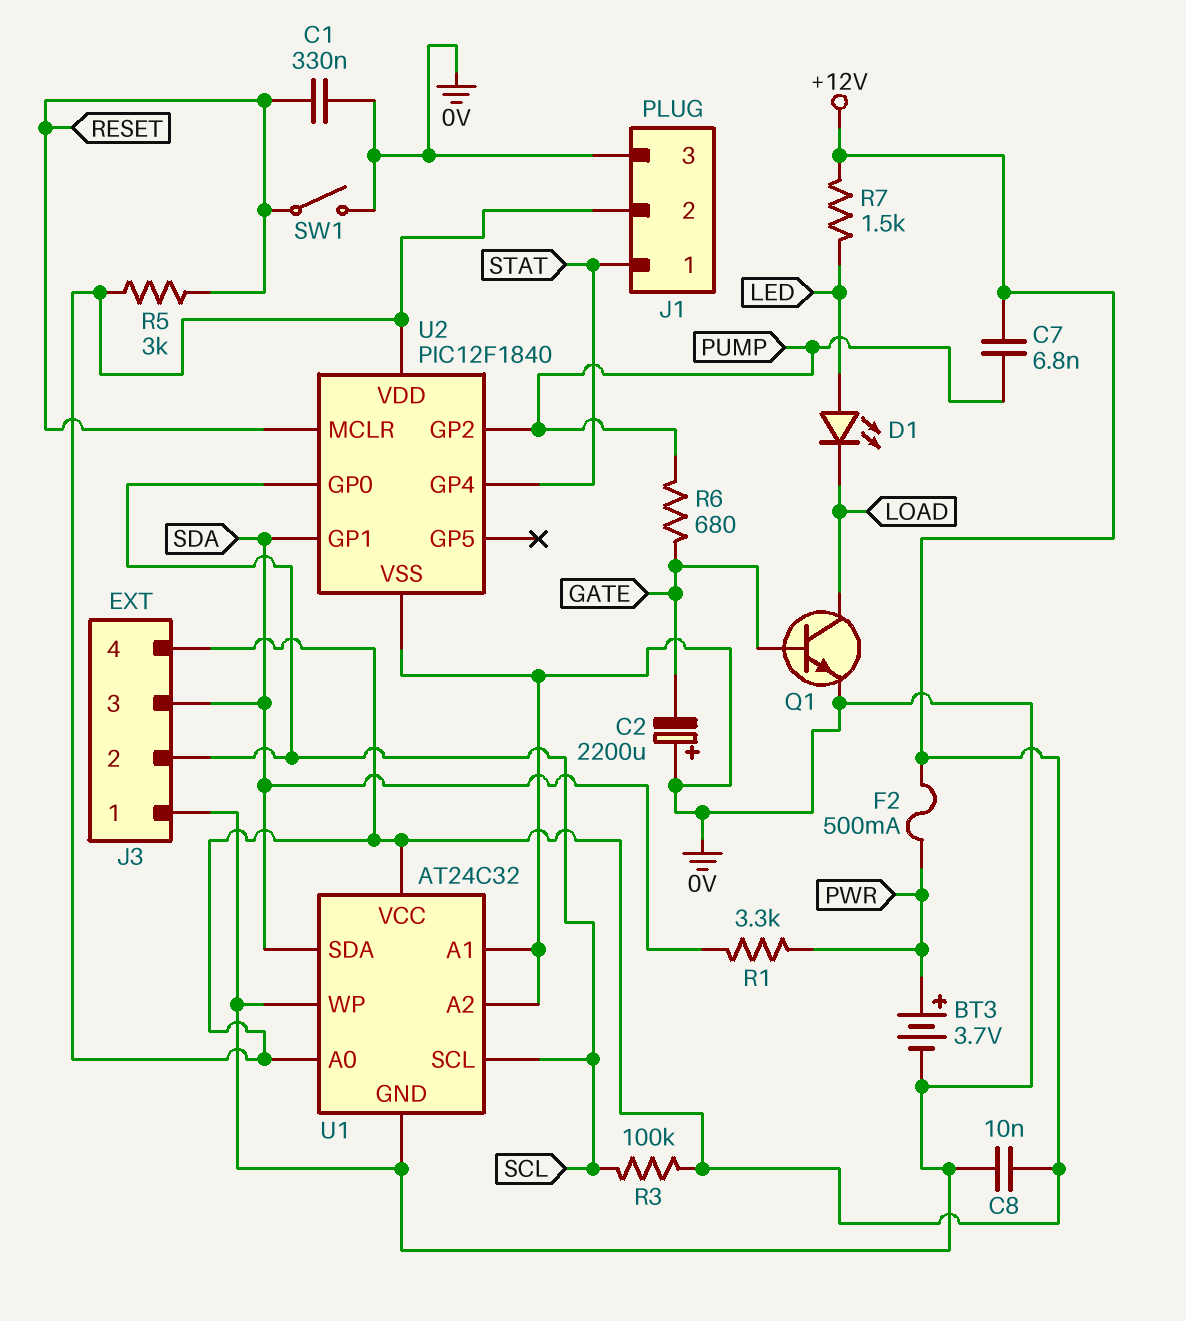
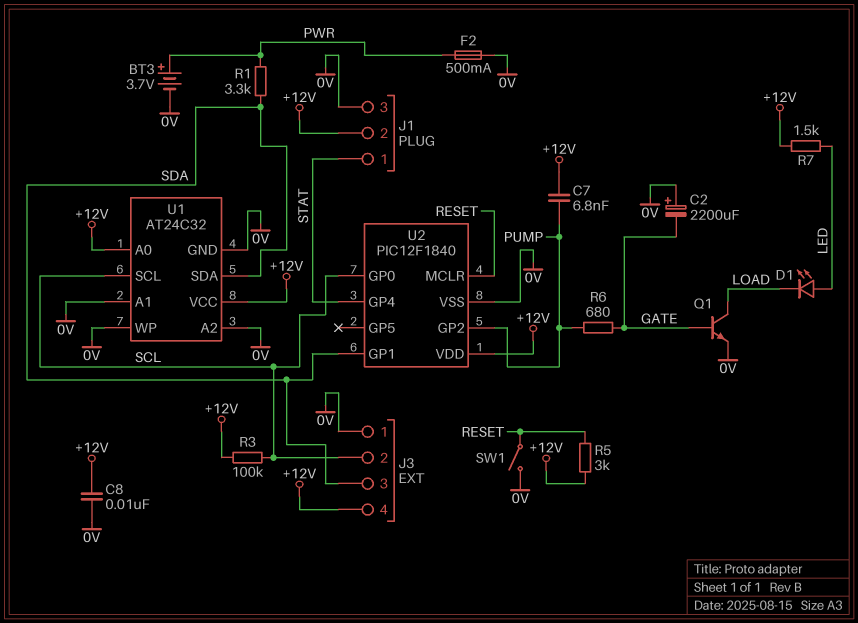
C1: 330nF (0V, RESET) -> none
F2: 500mA (+12V, PWR) -> 500mA (0V, PWR)

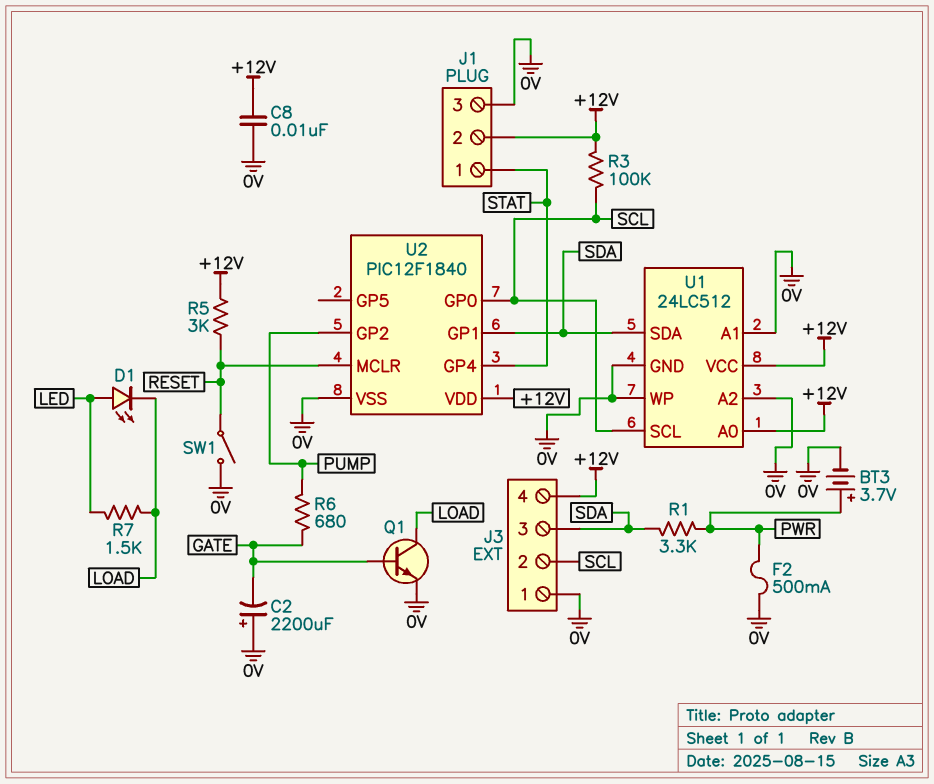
C7: 6.8nF (+12V, PUMP) -> none
R7: 1.5k (+12V, LED) -> 1.5k (LED, LOAD)
U1: AT24C32 -> 24LC512

